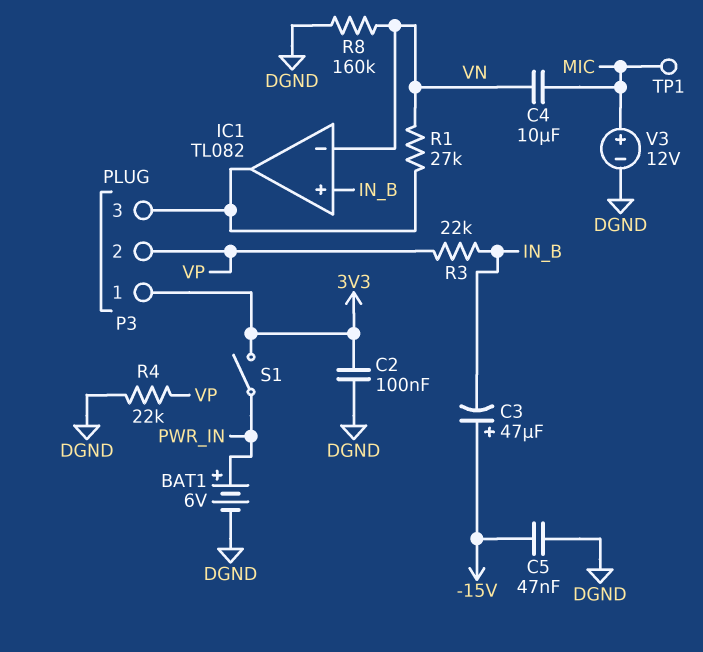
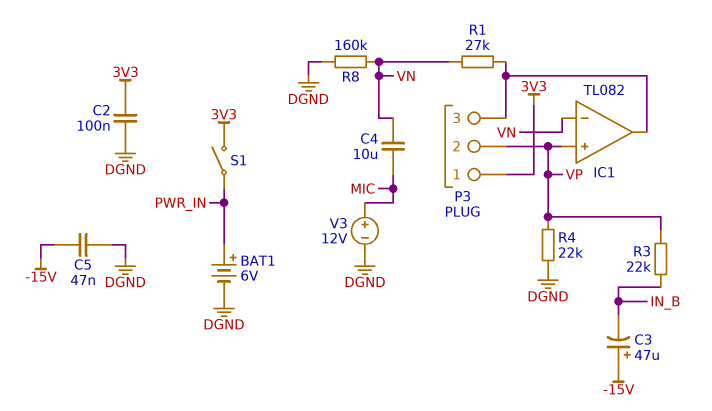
IC1 pin in+: IN_B -> VP
TP1: test point (MIC) -> none

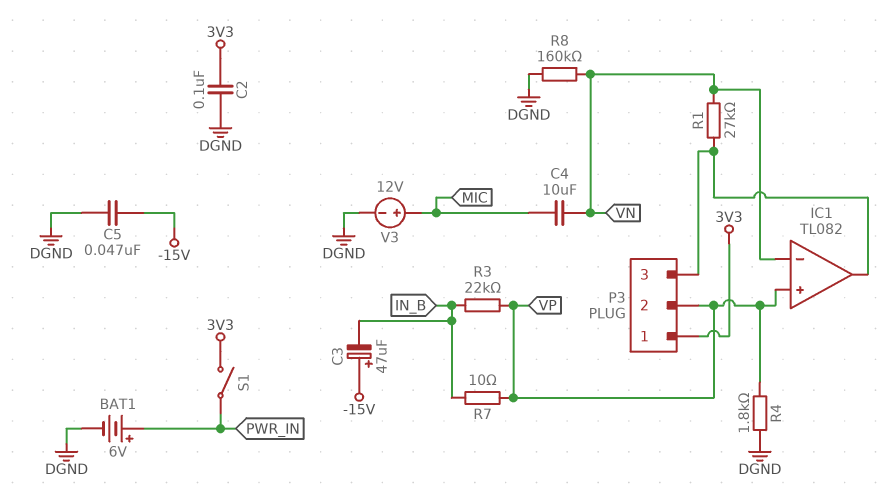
R4: 22k (DGND, VP) -> 1.8k (DGND, VP)
R7: none -> 10 (IN_B, VP)

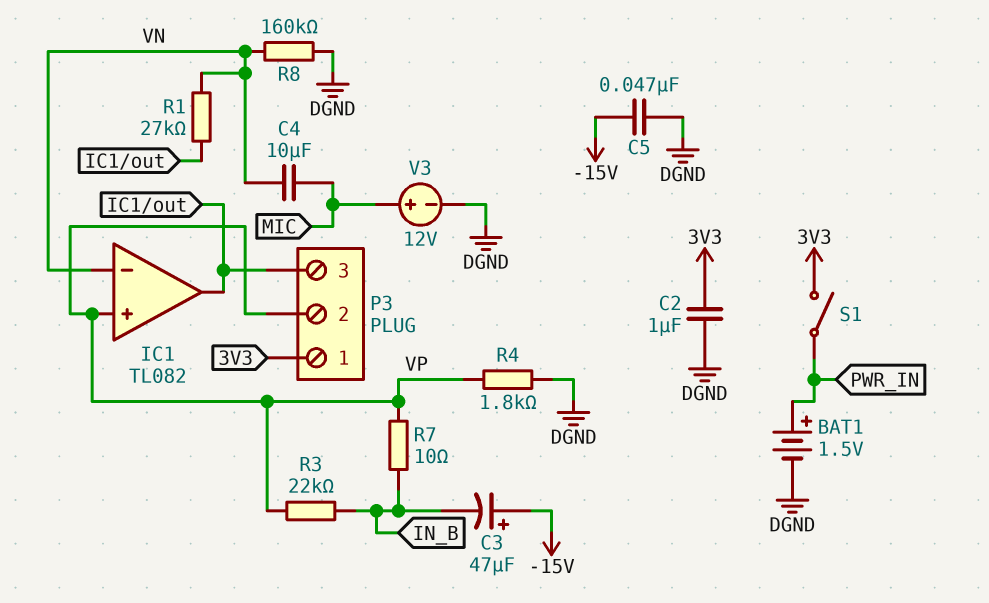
BAT1: 6V (plus PWR_IN, minus DGND) -> 1.5V (plus PWR_IN, minus DGND)
C2: 100nF (3V3, DGND) -> 1uF (3V3, DGND)

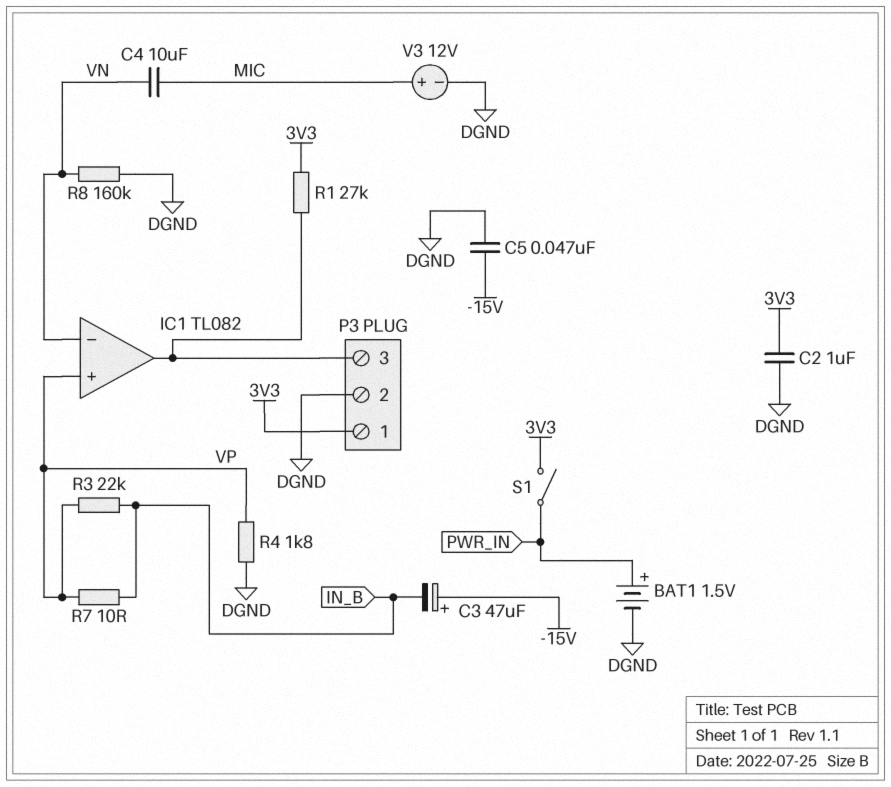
P3 pin 2: VP -> DGND
R1: 27k (IC1/out, VN) -> 27k (3V3, IC1/out)

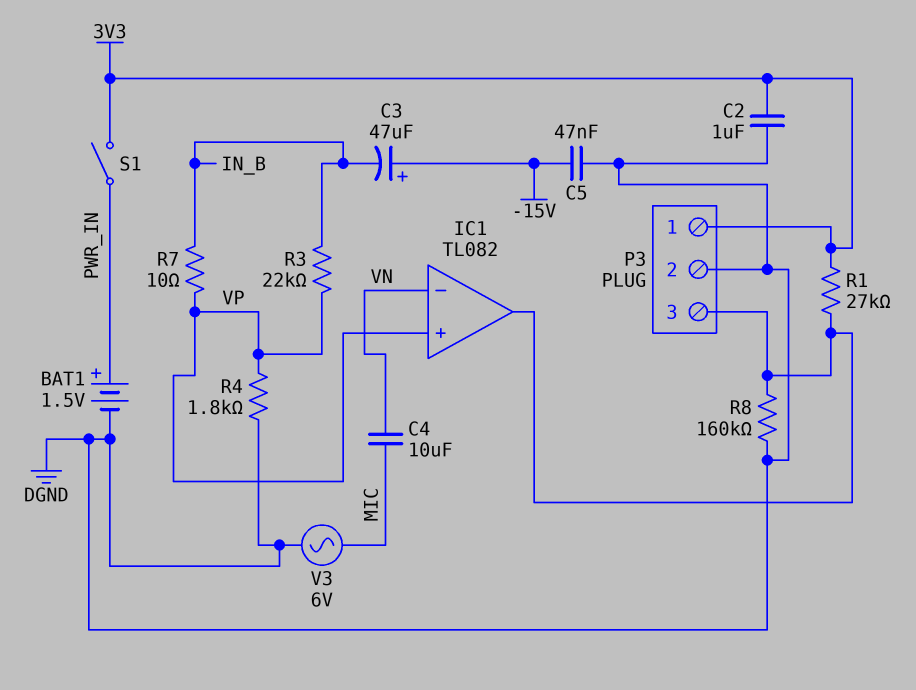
R8: 160k (DGND, VN) -> 160k (DGND, IC1/out)
V3: 12V (plus MIC, minus DGND) -> AC 6V (DGND, MIC)

